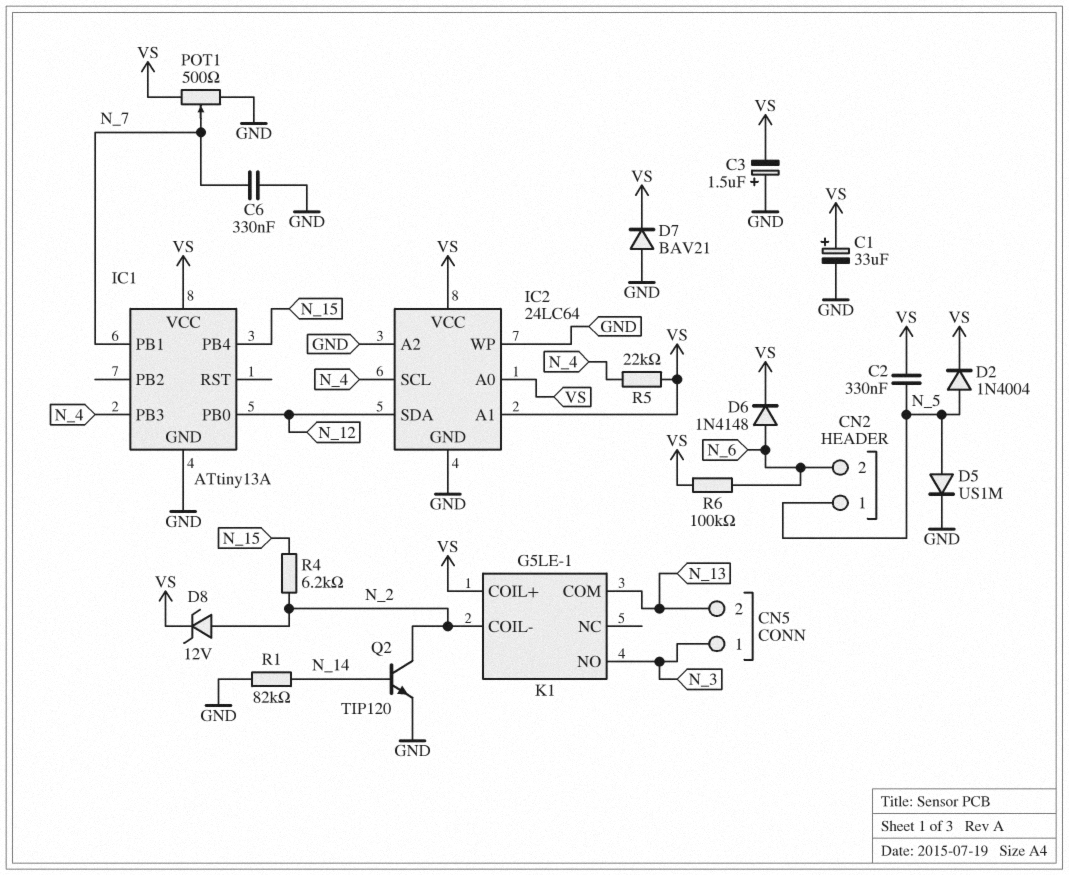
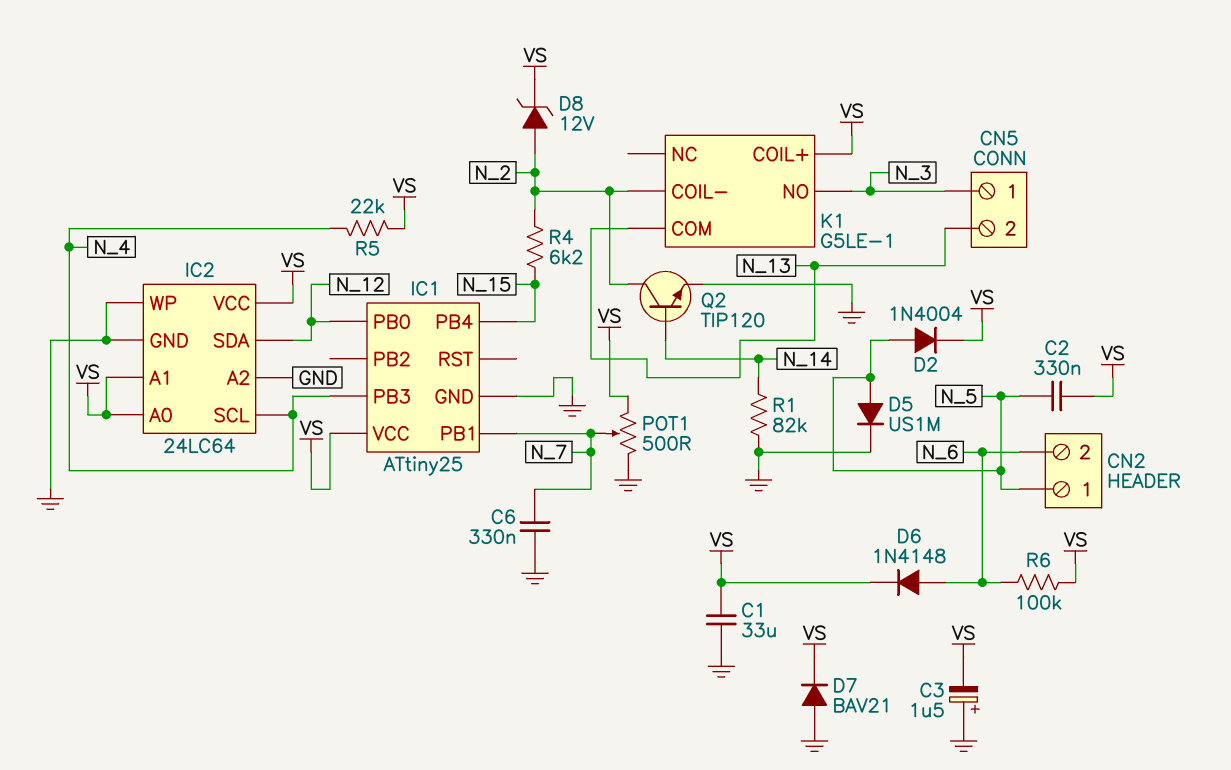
C1: 33uF (plus VS, minus GND) -> 33uF (GND, VS)
IC1: ATtiny13A -> ATtiny25

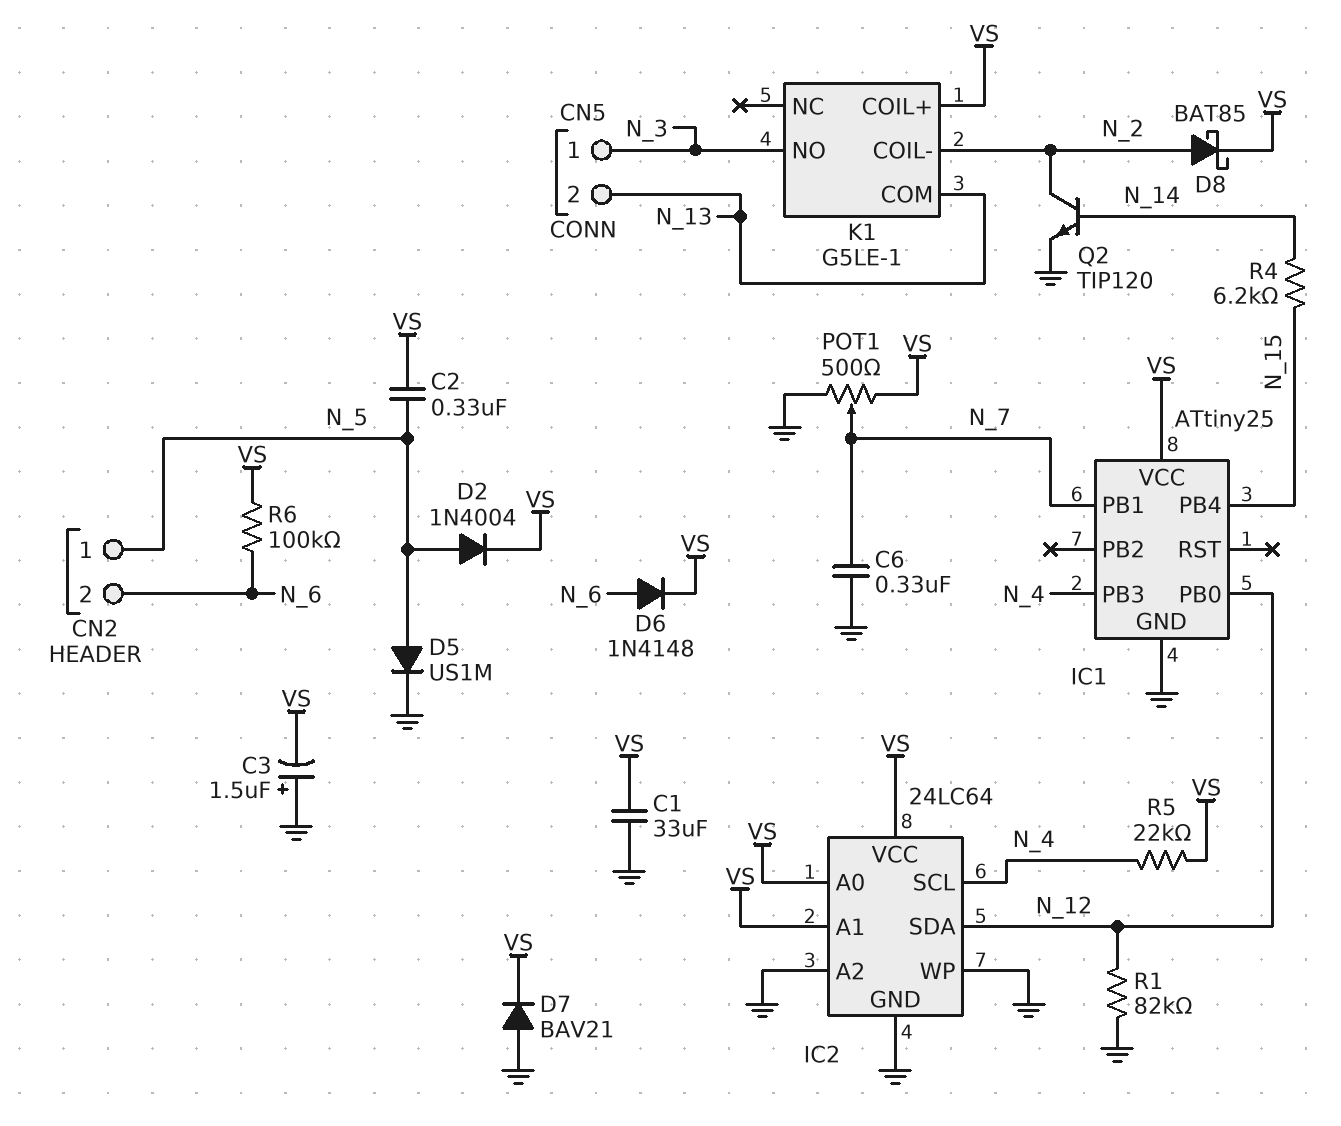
D8: zener 12V (A N_2, K VS) -> schottky BAT85 (A N_2, K VS)
R1: 82k (GND, N_14) -> 82k (GND, N_12)
R4: 6.2k (N_2, N_15) -> 6.2k (N_14, N_15)

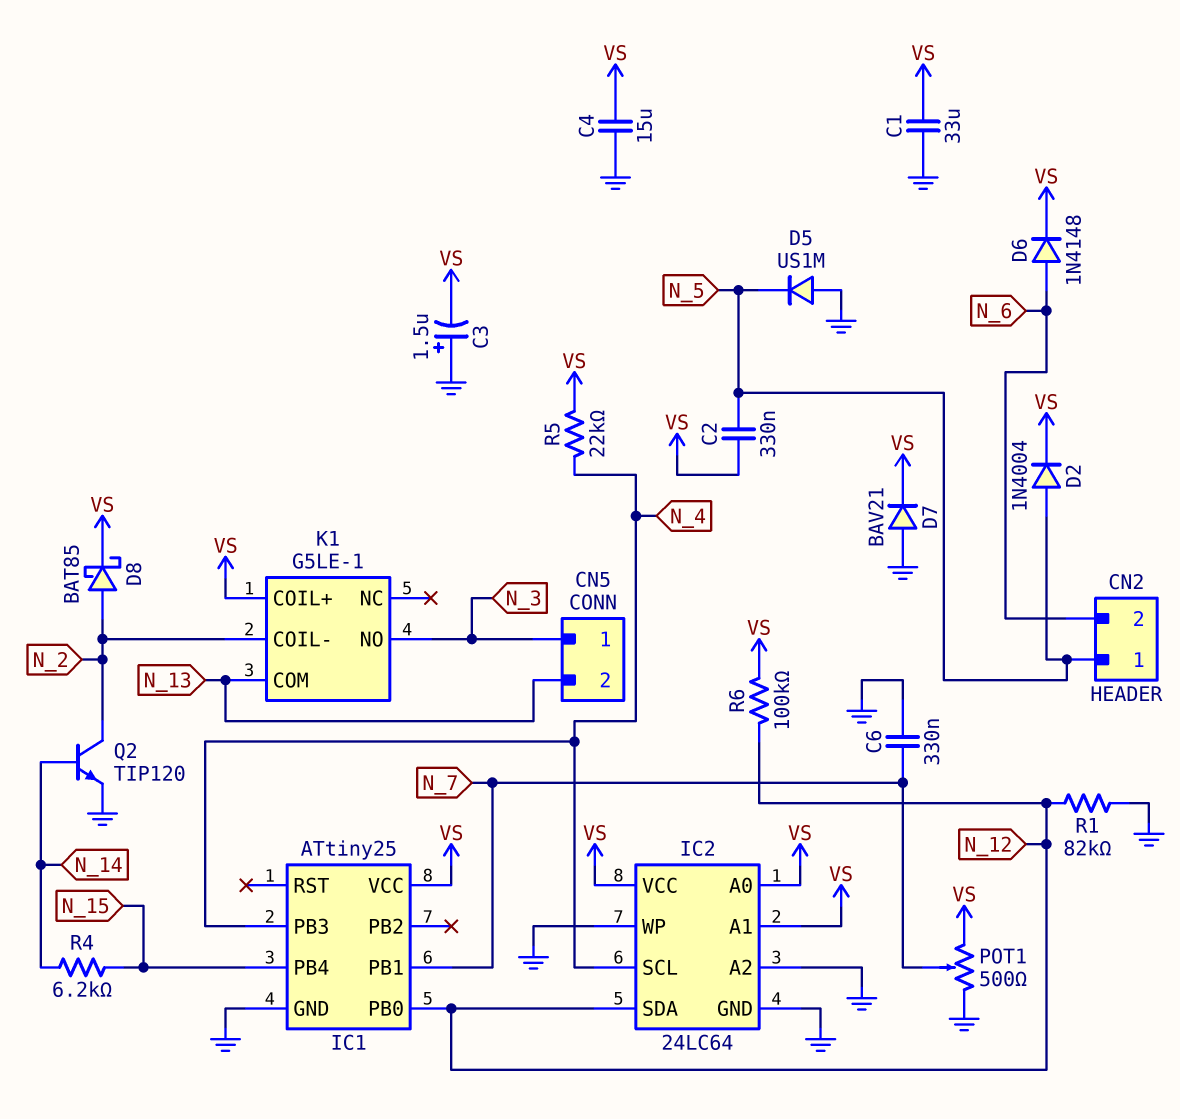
C4: none -> 15uF (GND, VS)
D5: diode US1M (A N_5, K GND) -> diode US1M (A GND, K N_5)
R6: 100k (N_6, VS) -> 100k (N_12, VS)

